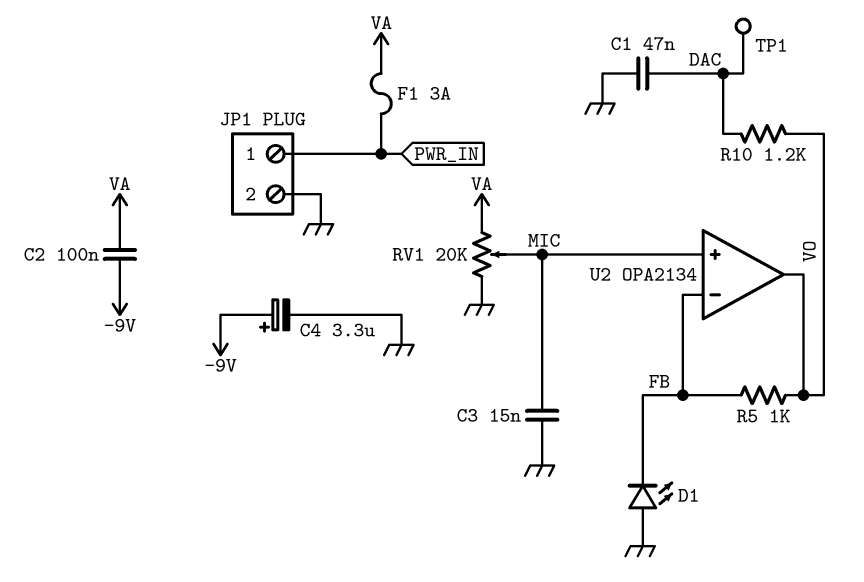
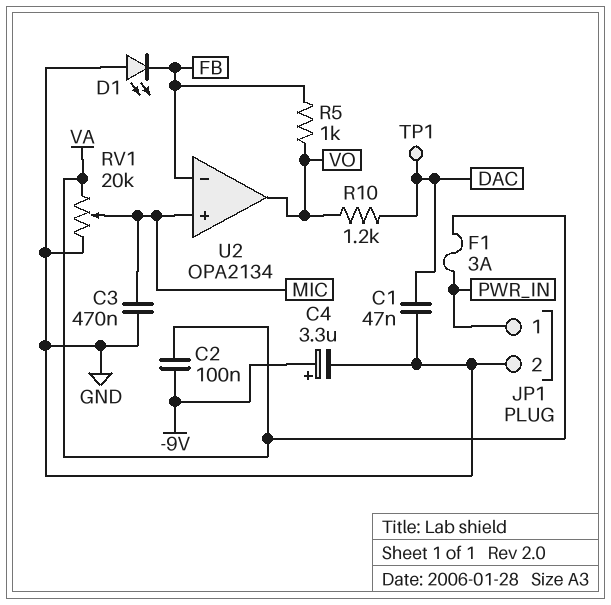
C3: 15nF (GND, MIC) -> 470nF (GND, MIC)

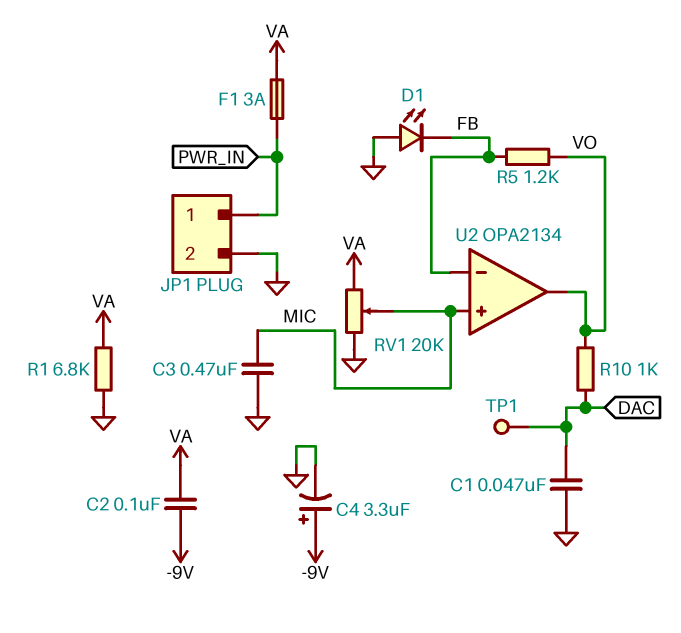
R1: none -> 6.8k (GND, VA)
R5: 1k (FB, VO) -> 1.2k (FB, VO)
R10: 1.2k (DAC, VO) -> 1k (DAC, VO)

